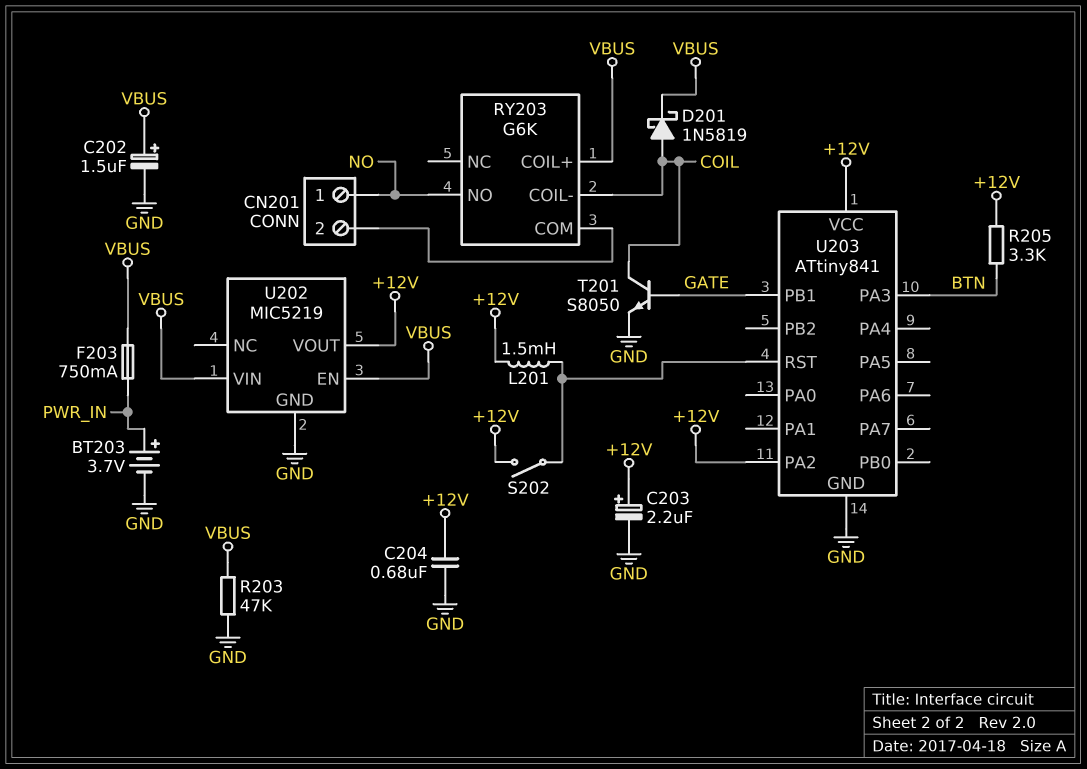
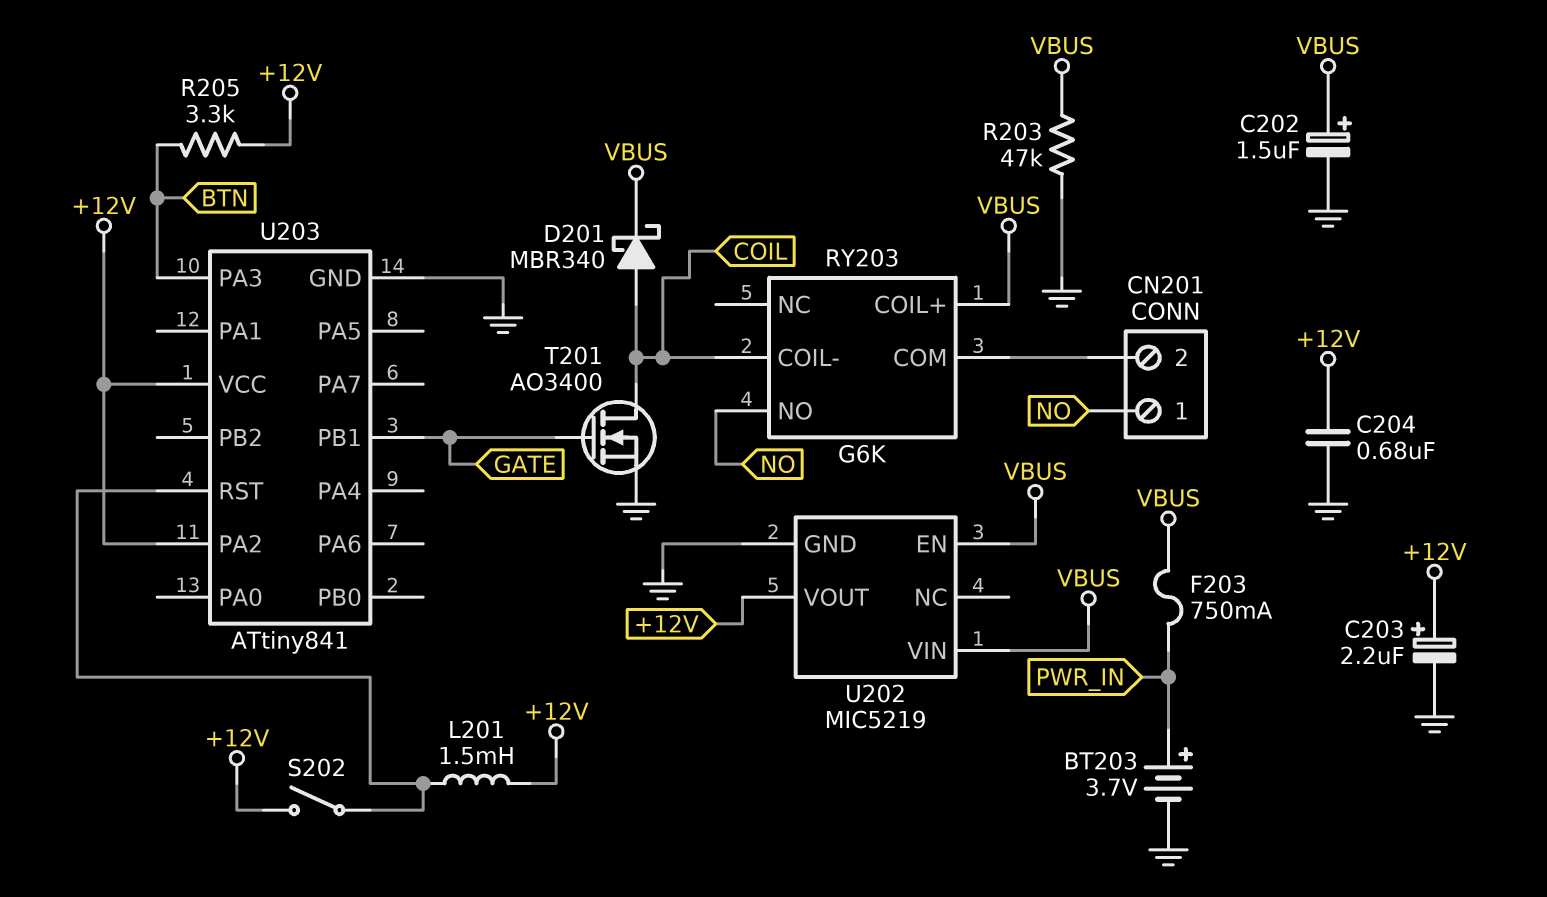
D201: schottky 1N5819 (A COIL, K VBUS) -> schottky MBR340 (A COIL, K VBUS)
T201: NPN S8050 (B GATE, C COIL, E GND) -> NMOS AO3400 (G GATE, D COIL, S GND)

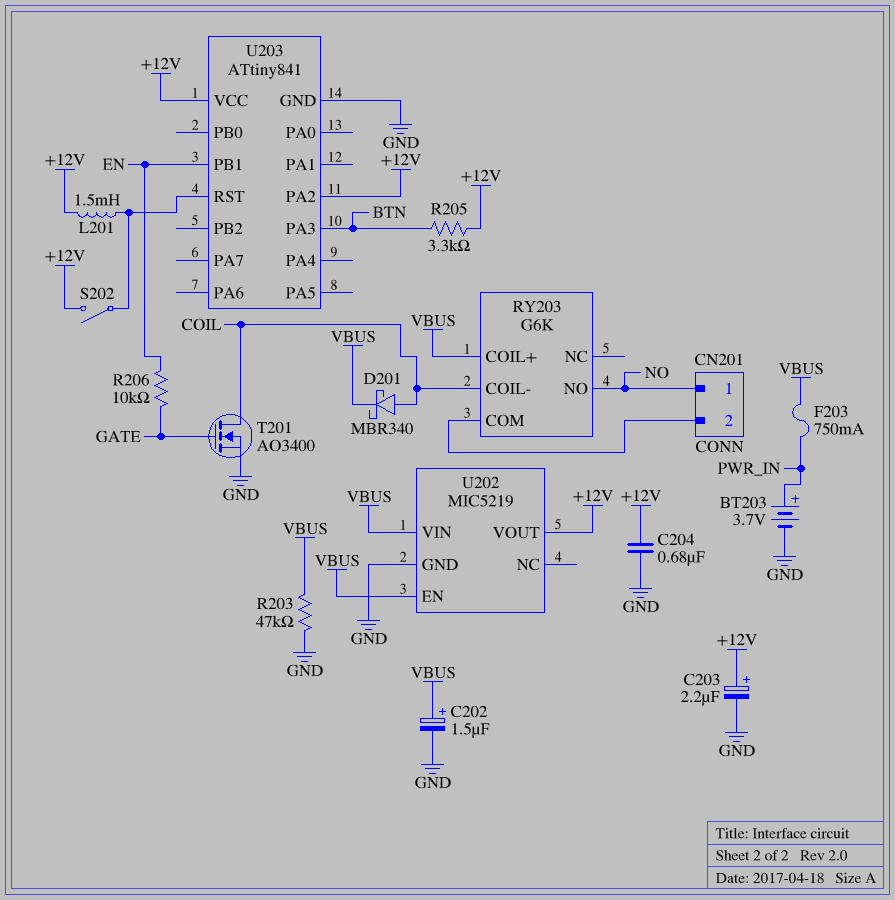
R206: none -> 10k (EN, GATE)
U203 pin PB1: GATE -> EN

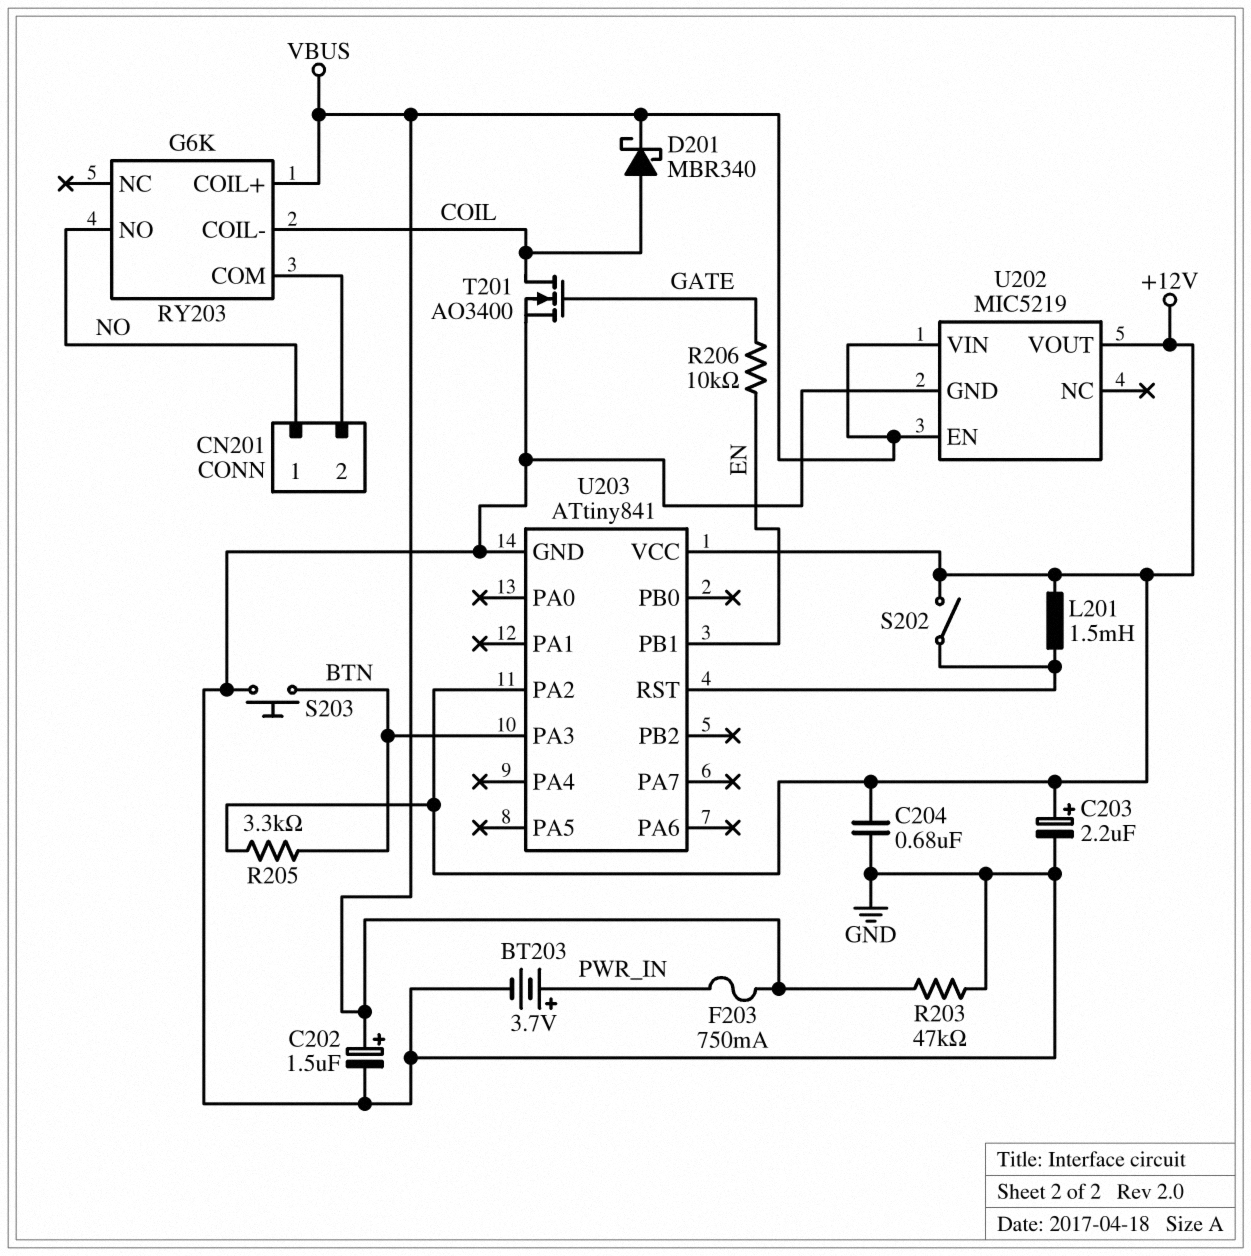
S203: none -> button (BTN, GND)

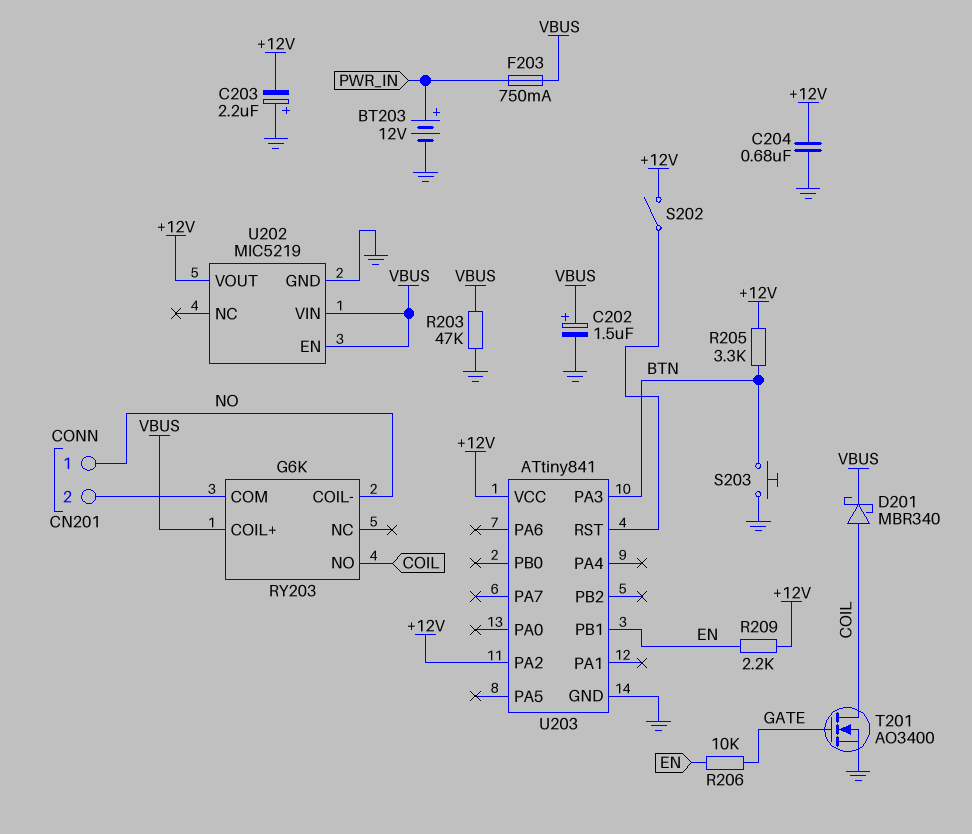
BT203: 3.7V (plus PWR_IN, minus GND) -> 12V (plus PWR_IN, minus GND)
C203: 2.2uF (plus +12V, minus GND) -> 2.2uF (plus GND, minus +12V)
L201: 1.5mH (+12V, U203/RST) -> none
R209: none -> 2.2k (+12V, EN)
RY203 pin COIL-: COIL -> NO
RY203 pin NO: NO -> COIL

